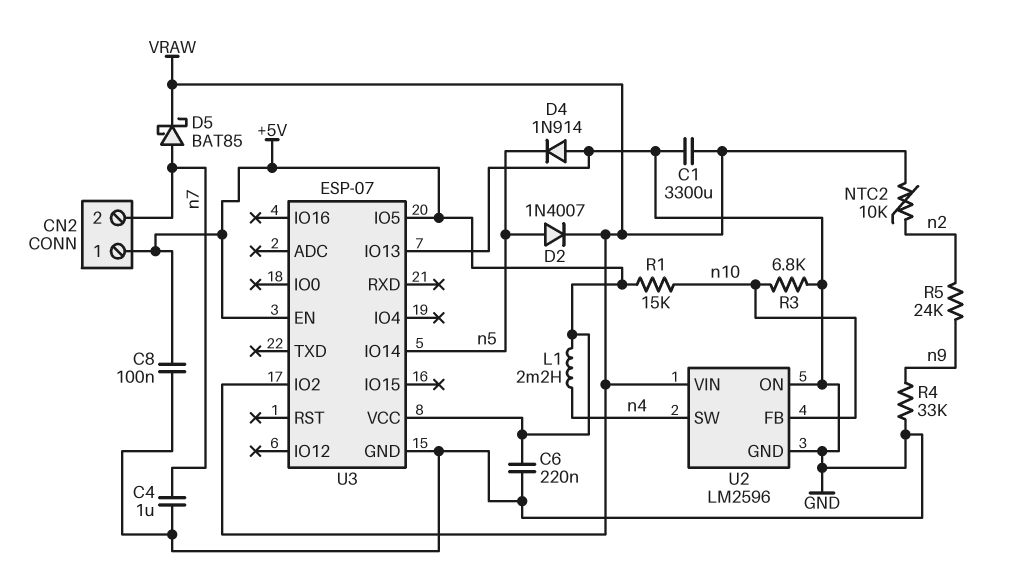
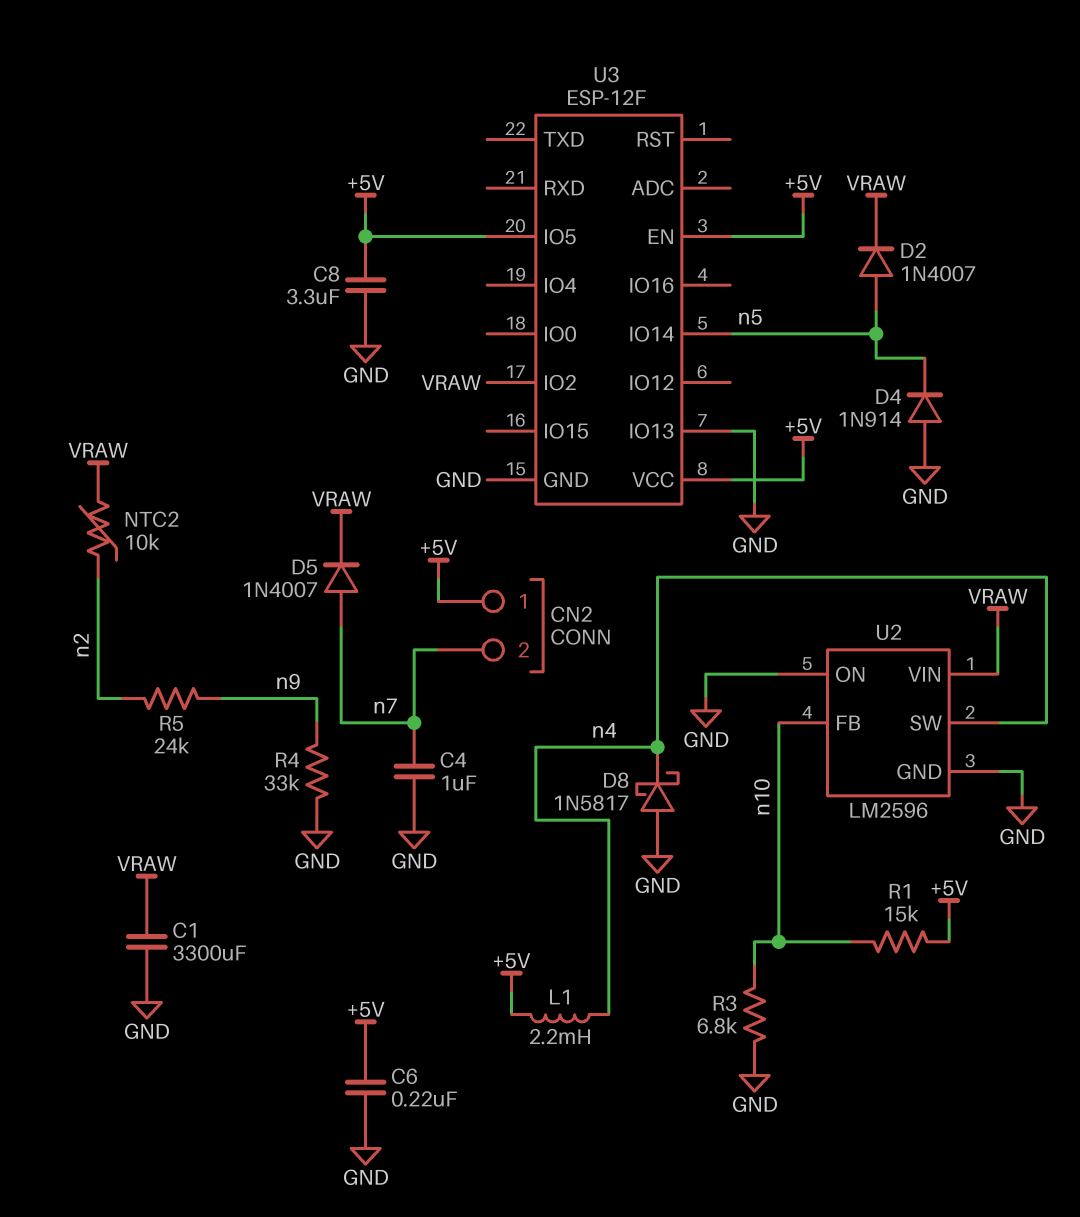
C8: 100nF (+5V, GND) -> 3.3uF (+5V, GND)
D5: schottky BAT85 (A n7, K VRAW) -> diode 1N4007 (A n7, K VRAW)
D8: none -> schottky 1N5817 (A GND, K n4)
U3: ESP-07 -> ESP-12F

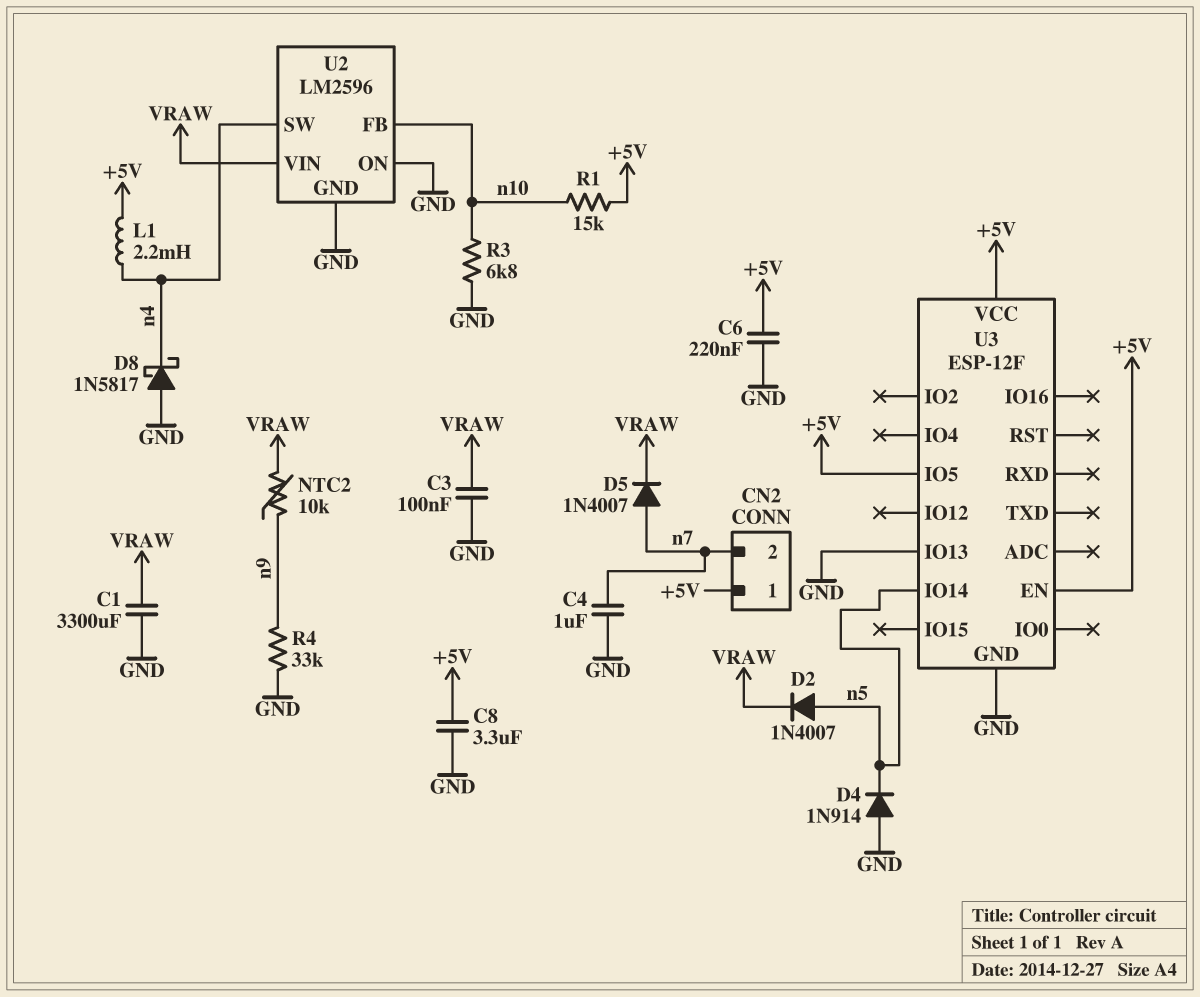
C3: none -> 100nF (GND, VRAW)
NTC2: 10k (VRAW, n2) -> 10k (VRAW, n9)
R5: 24k (n2, n9) -> none
U3 pin IO2: VRAW -> none

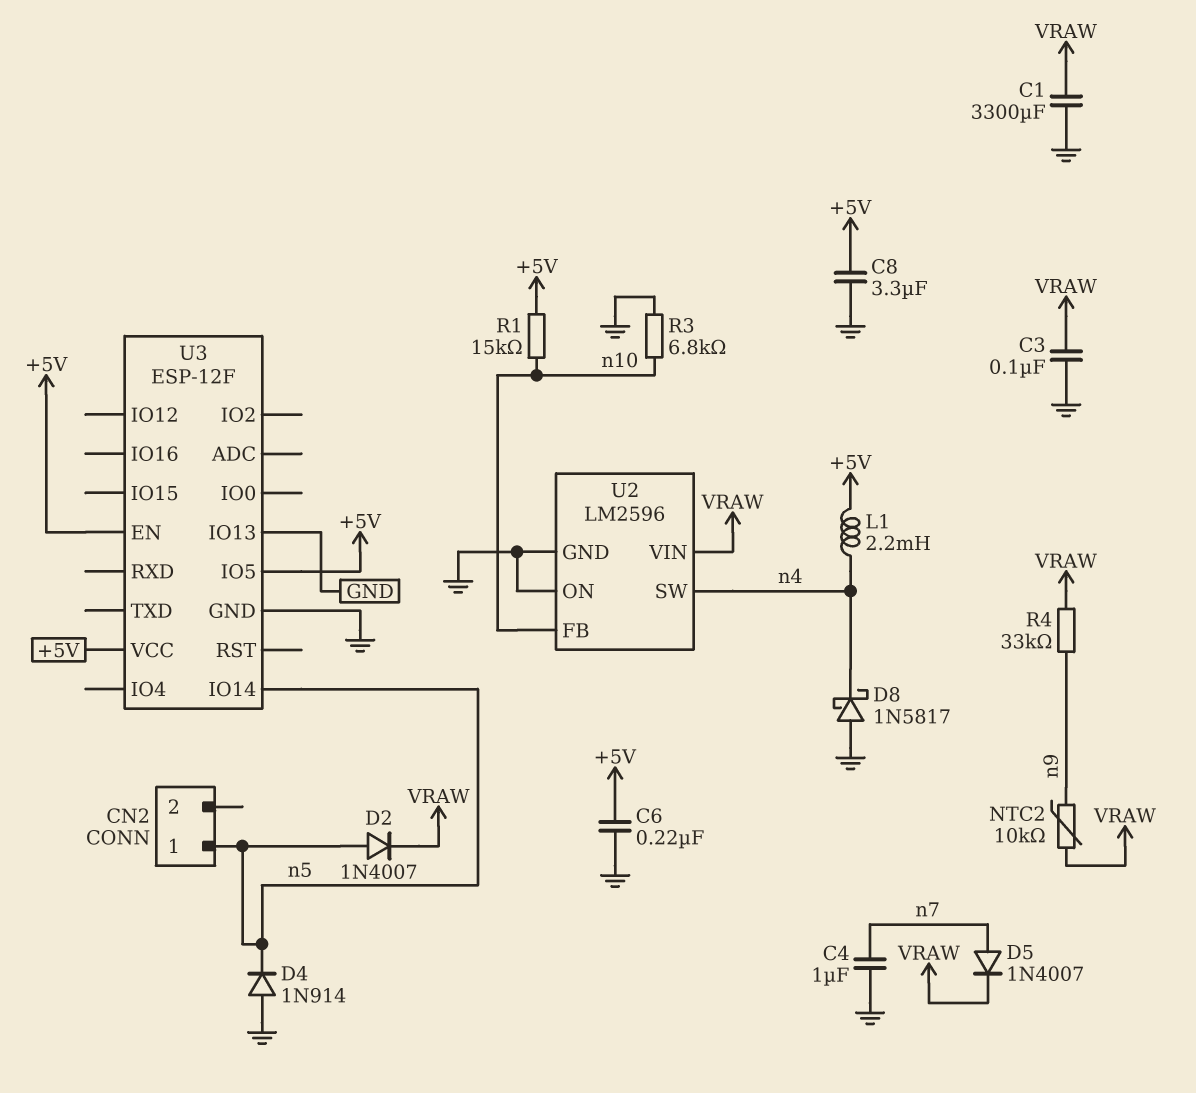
CN2 pin 1: +5V -> n5
CN2 pin 2: n7 -> none
R4: 33k (GND, n9) -> 33k (VRAW, n9)

